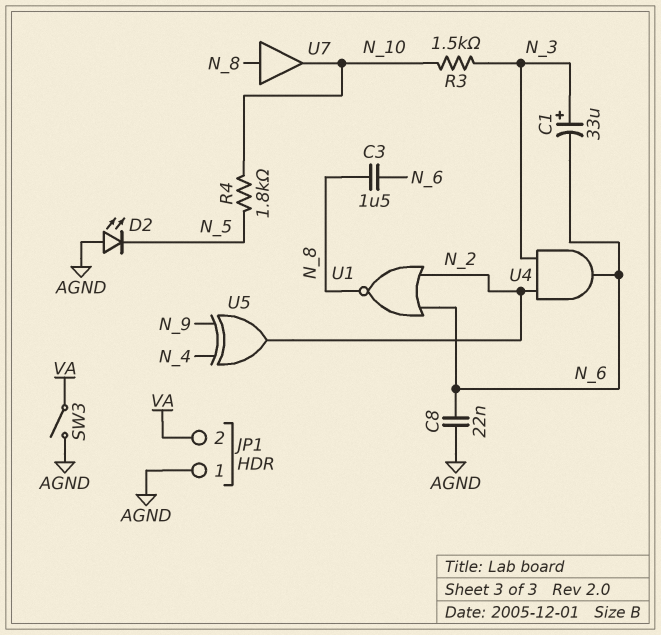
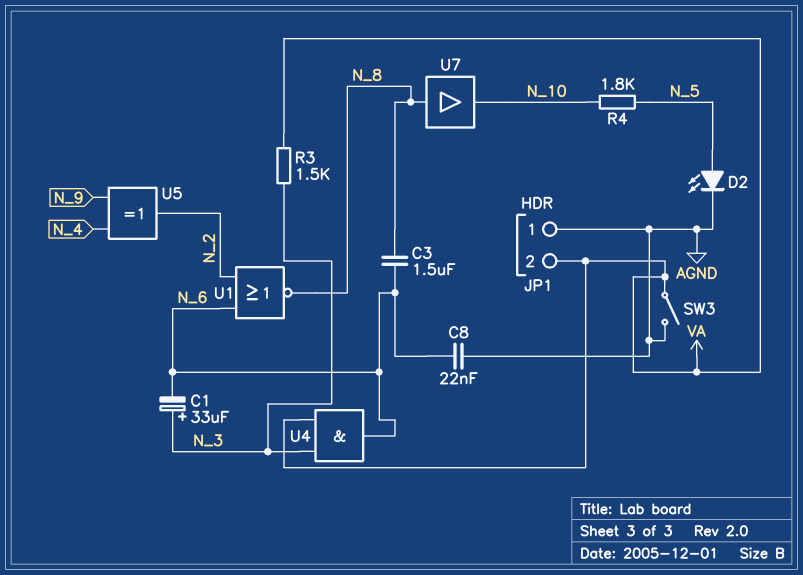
D2: LED (A AGND, K N_5) -> LED (A N_5, K AGND)
R3: 1.5k (N_3, N_10) -> 1.5k (N_3, VA)
U4: AND (in N_2, in N_3, out N_6) -> AND (in N_3, in VA, out N_6)

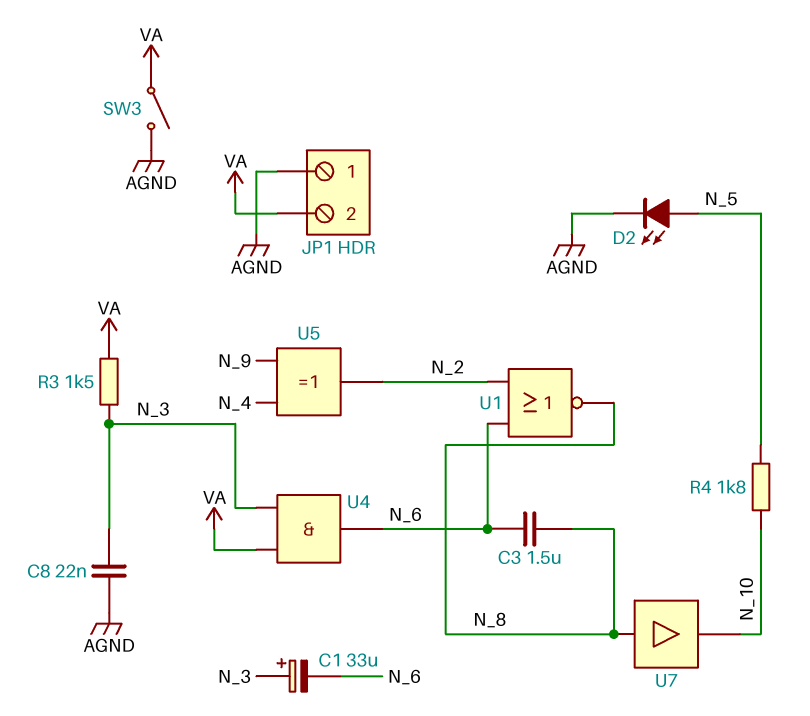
C8: 22nF (AGND, N_6) -> 22nF (AGND, N_3)

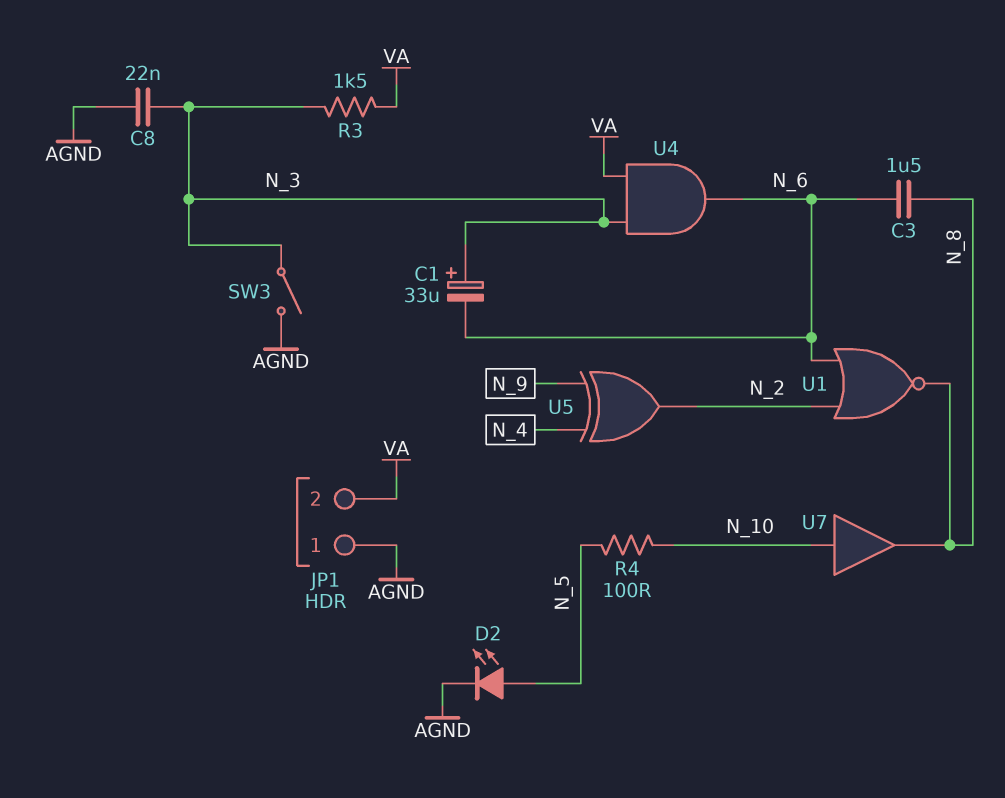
R4: 1.8k (N_5, N_10) -> 100 (N_5, N_10)
SW3: switch (AGND, VA) -> switch (AGND, N_3)
U7: buffer (in N_8, out N_10) -> buffer (in N_10, out N_8)

